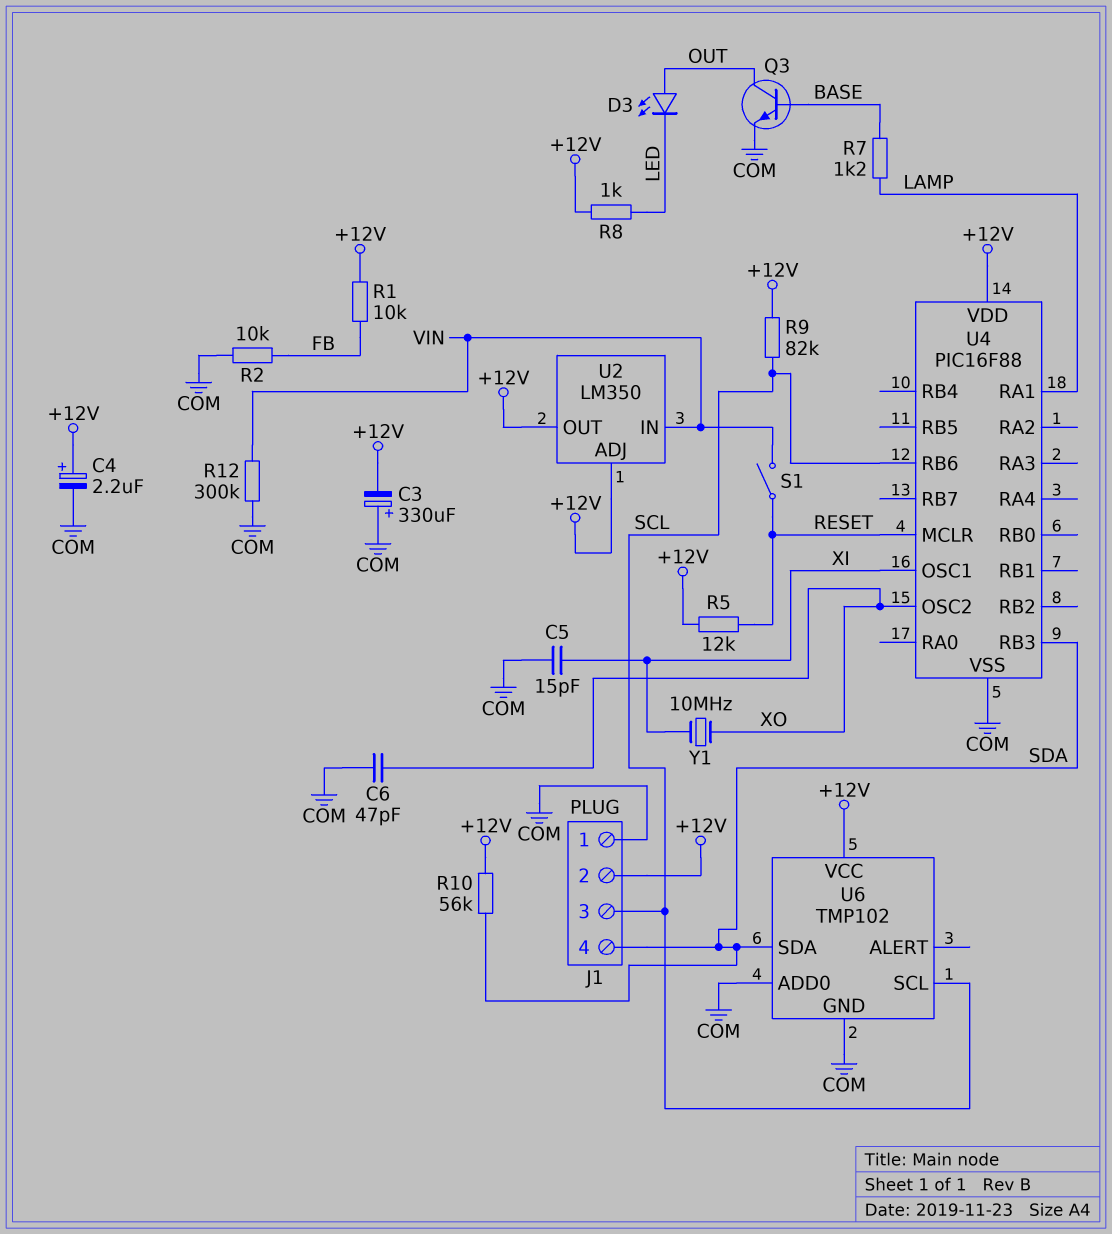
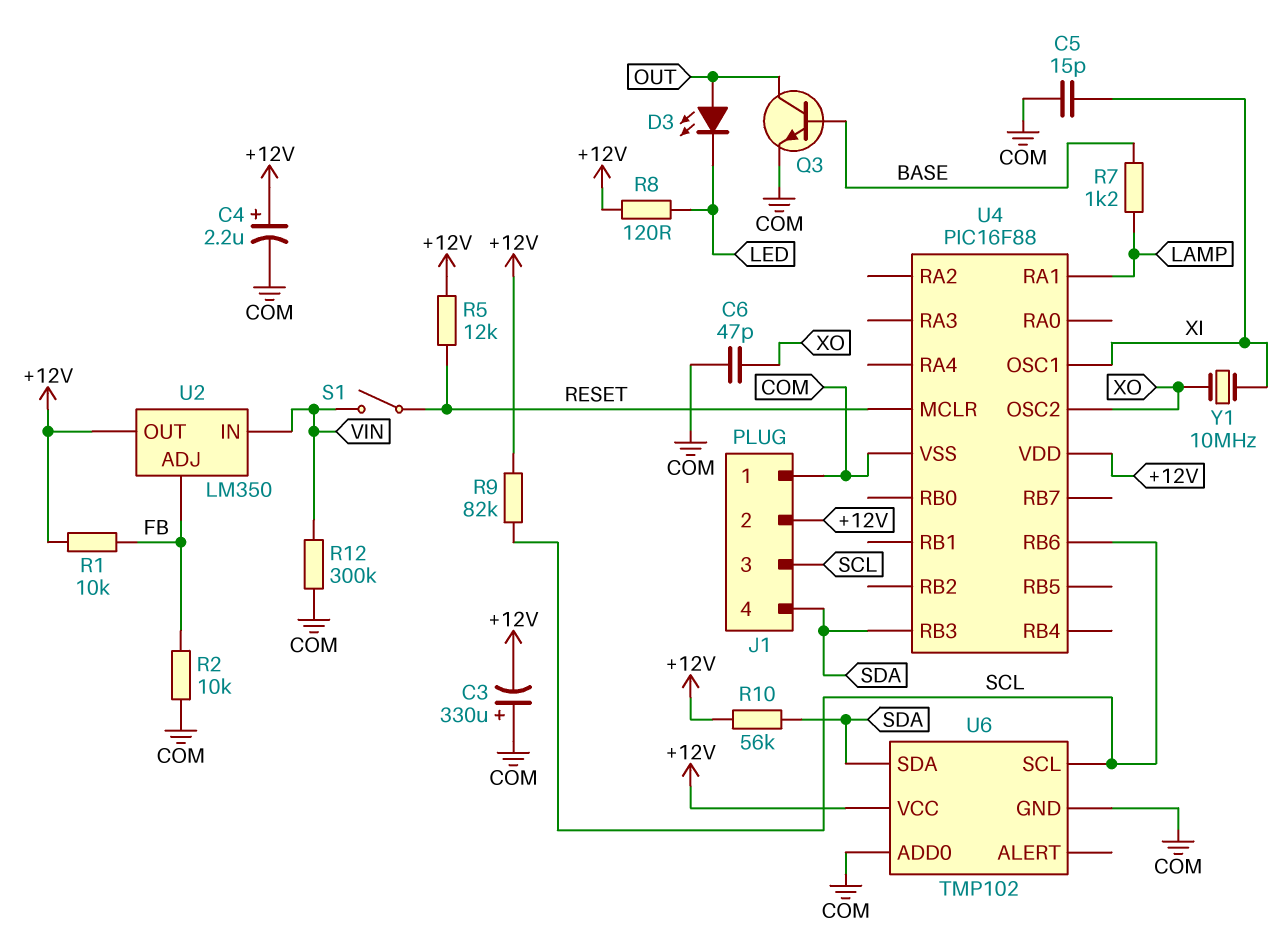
R8: 1k (+12V, LED) -> 120 (+12V, LED)
U2 pin ADJ: +12V -> FB

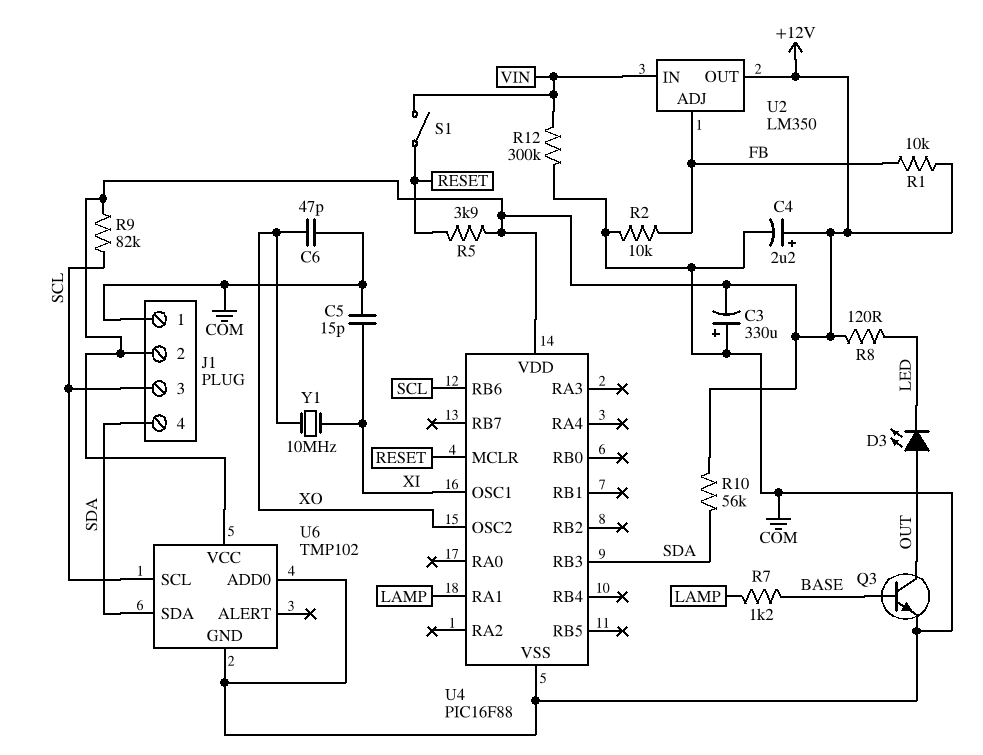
R5: 12k (+12V, RESET) -> 3.9k (+12V, RESET)

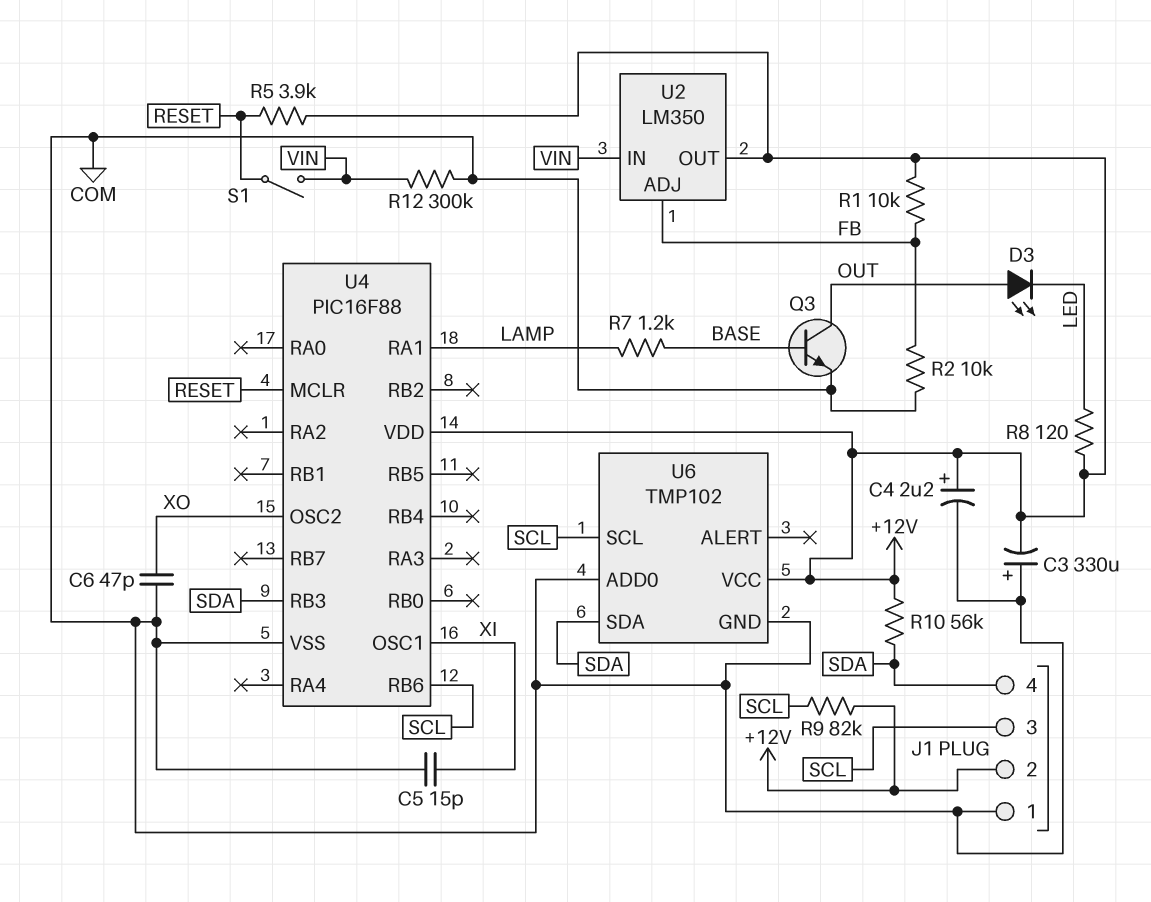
Y1: 10MHz (XI, XO) -> none

